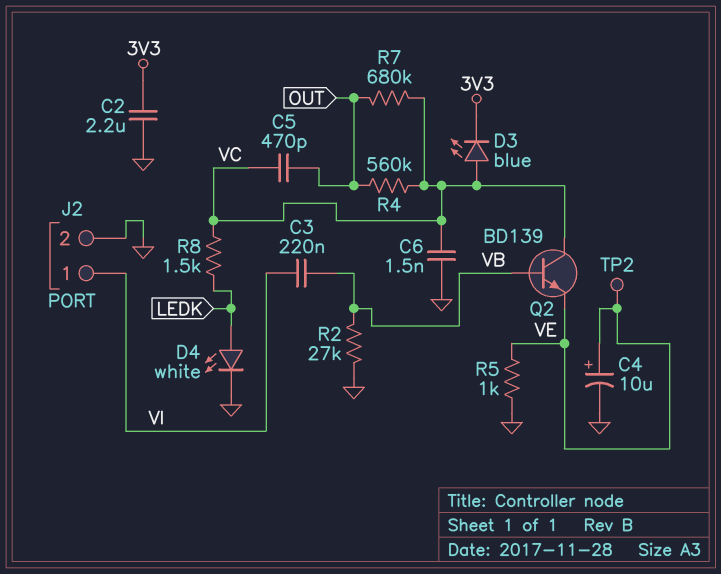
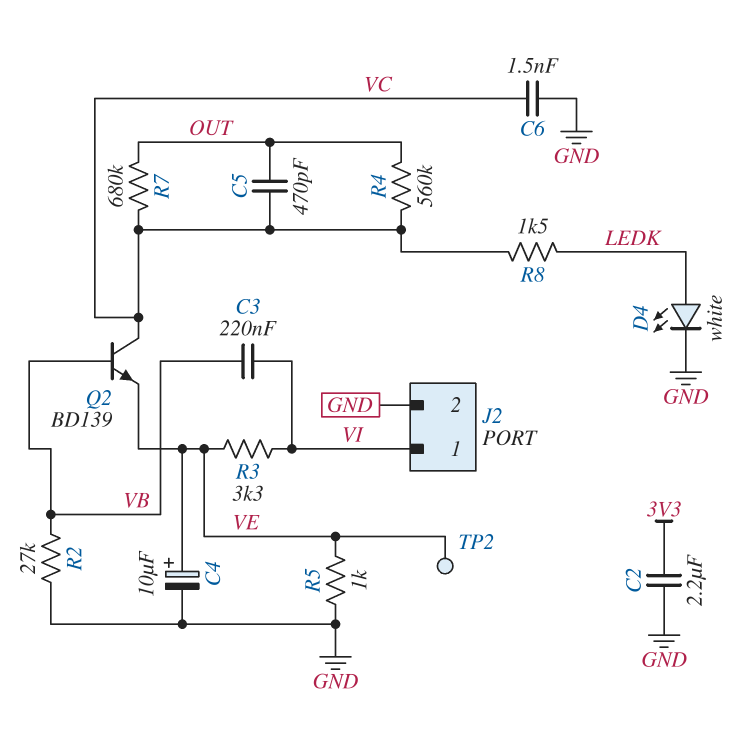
D3: LED blue (A VC, K 3V3) -> none
R3: none -> 3.3k (VE, VI)

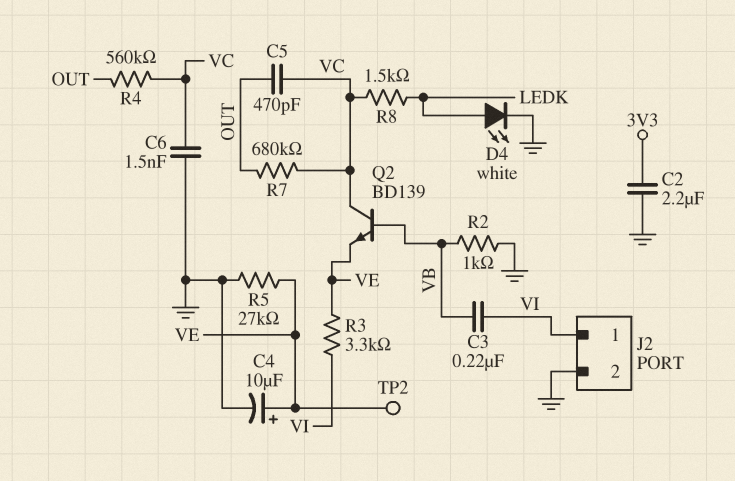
R2: 27k (GND, VB) -> 1k (GND, VB)
R5: 1k (GND, VE) -> 27k (GND, VE)

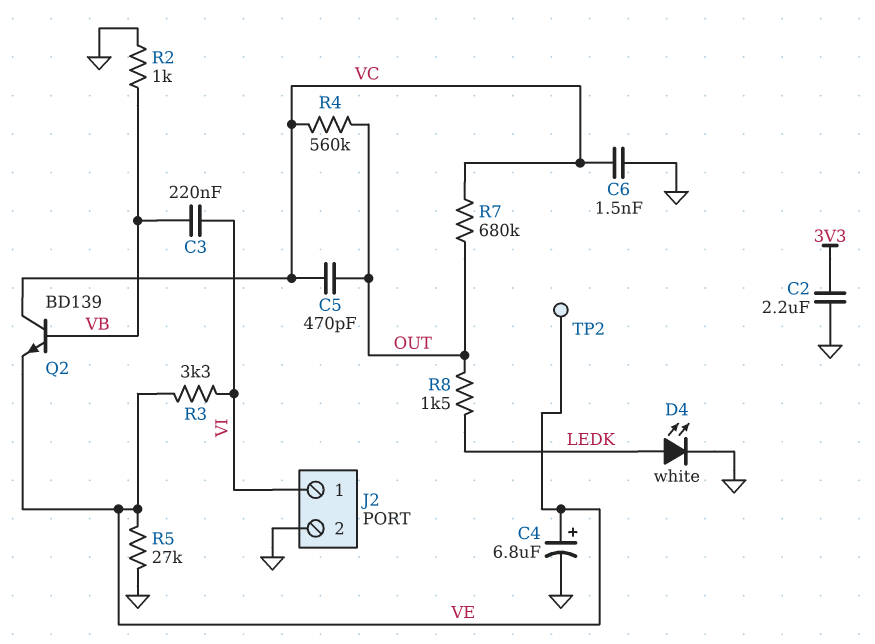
C4: 10uF (plus VE, minus GND) -> 6.8uF (plus VE, minus GND)
R8: 1.5k (LEDK, VC) -> 1.5k (LEDK, OUT)

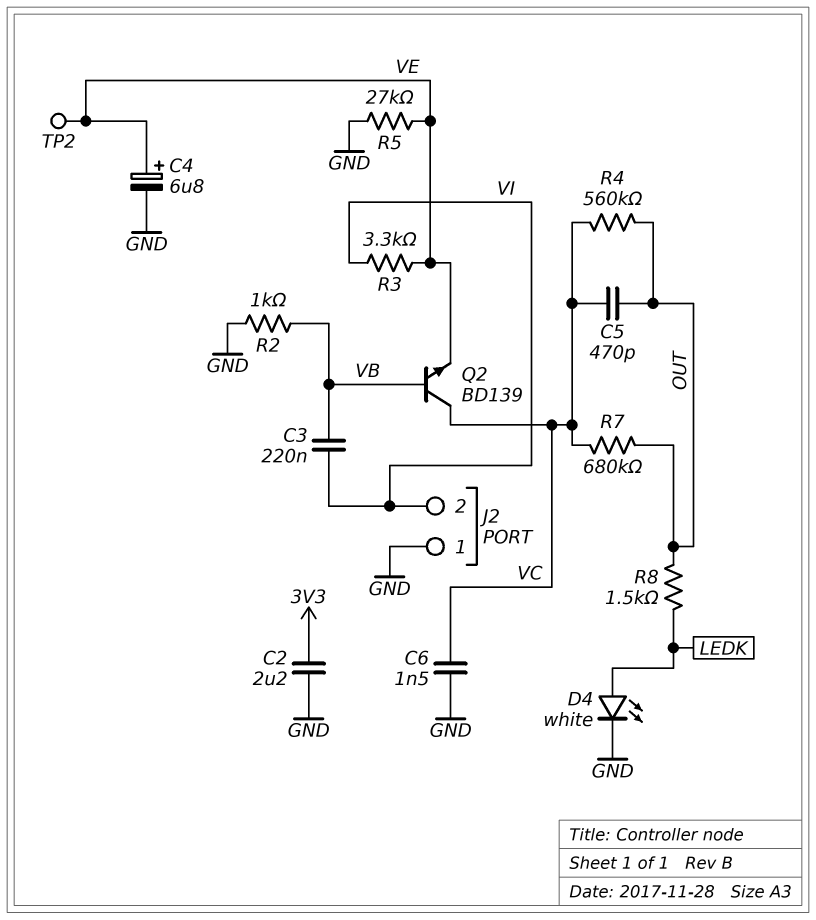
J2 pin 1: VI -> GND
J2 pin 2: GND -> VI

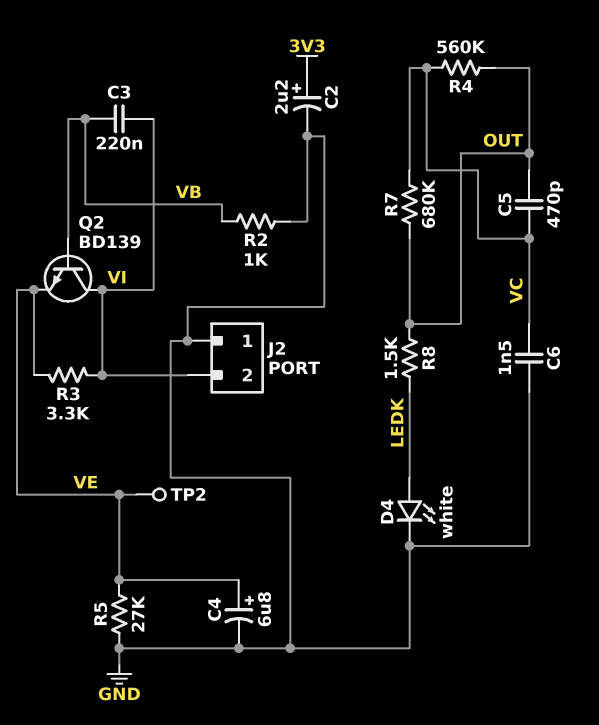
C2: 2.2uF (3V3, GND) -> 2.2uF (plus 3V3, minus GND)
Q2: NPN BD139 (B VB, C VC, E VE) -> NPN BD139 (B VB, C VI, E VE)

